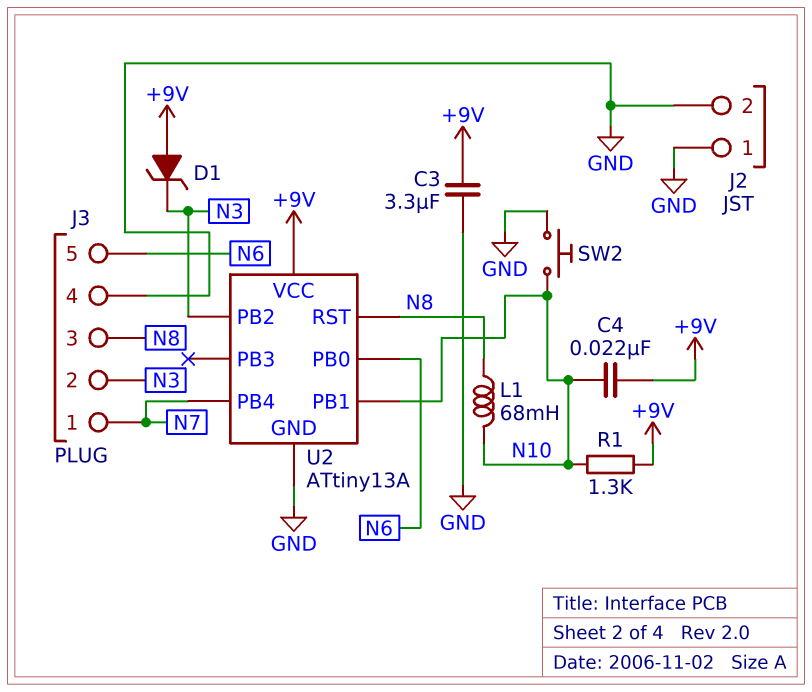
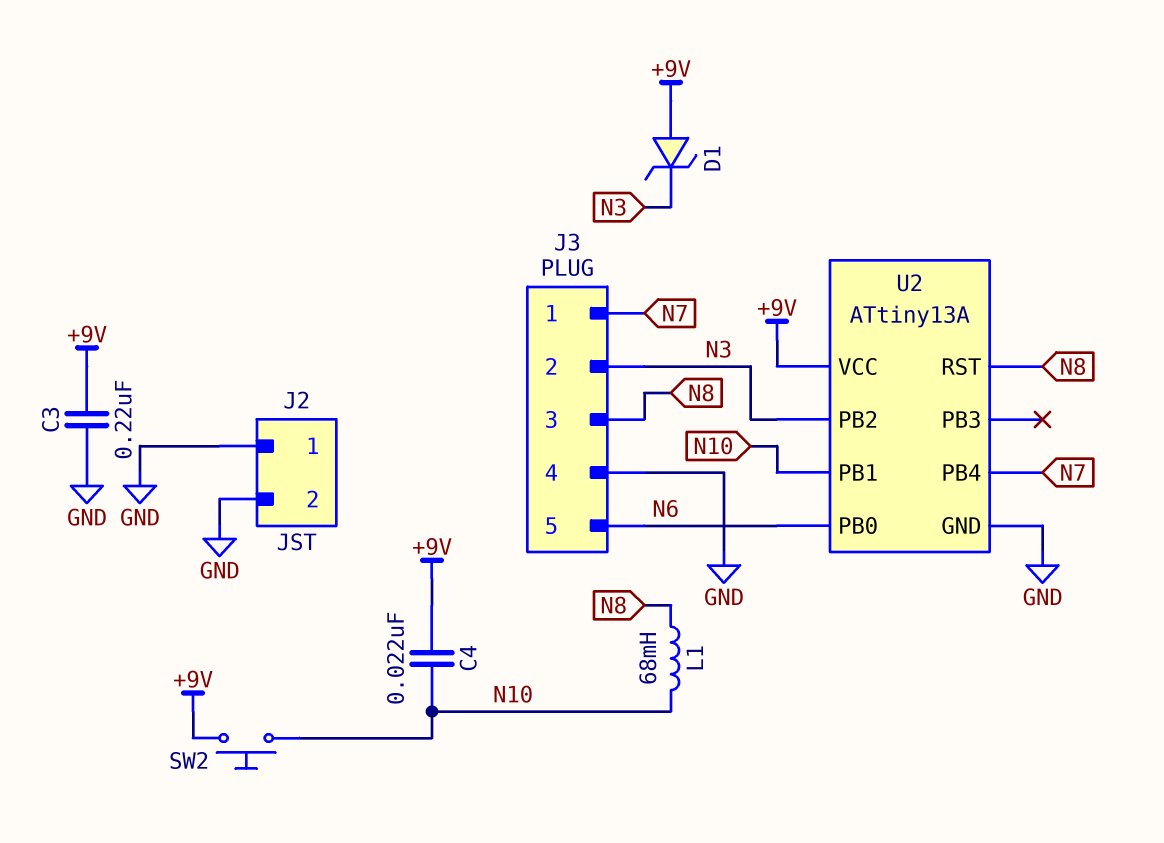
C3: 3.3uF (+9V, GND) -> 220nF (+9V, GND)
R1: 1.3k (+9V, N10) -> none
SW2: button (GND, N10) -> button (+9V, N10)

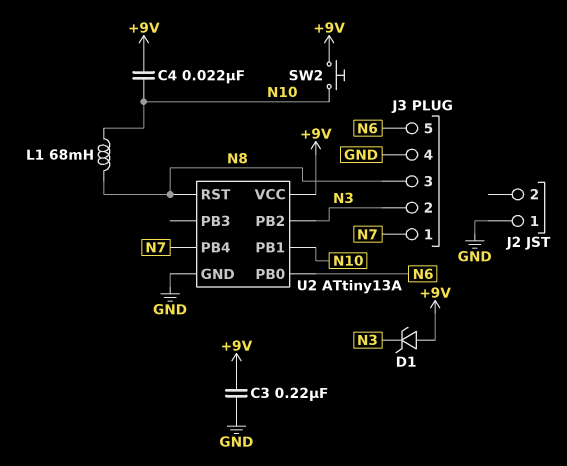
J2 pin 2: GND -> none

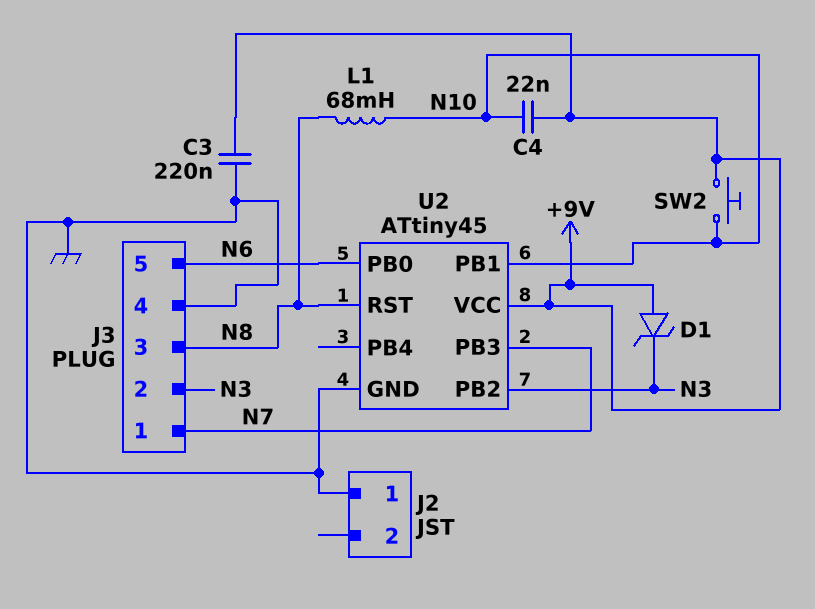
U2: ATtiny13A -> ATtiny45
U2 pin PB3: none -> N7
U2 pin PB4: N7 -> none

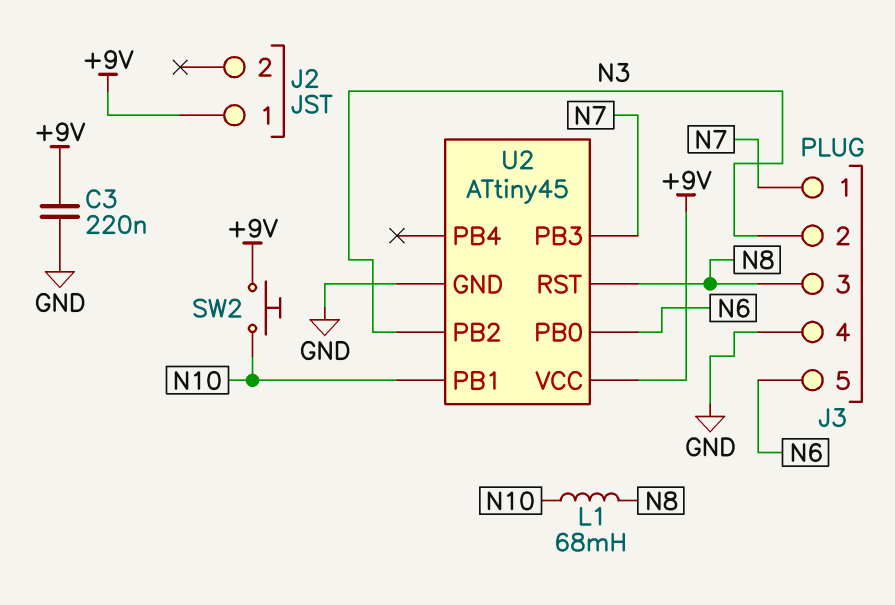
C4: 22nF (+9V, N10) -> none
D1: zener (A +9V, K N3) -> none
J2 pin 1: GND -> +9V

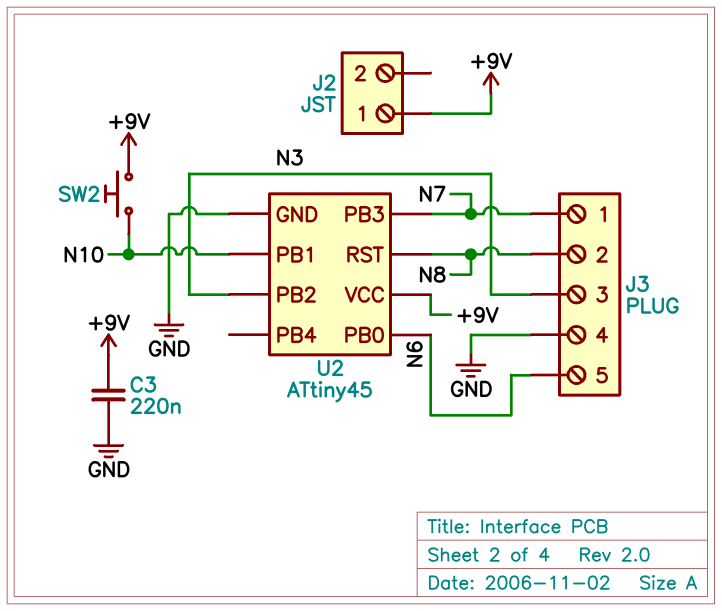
J3 pin 2: N3 -> N8
J3 pin 3: N8 -> N3
L1: 68mH (N8, N10) -> none

